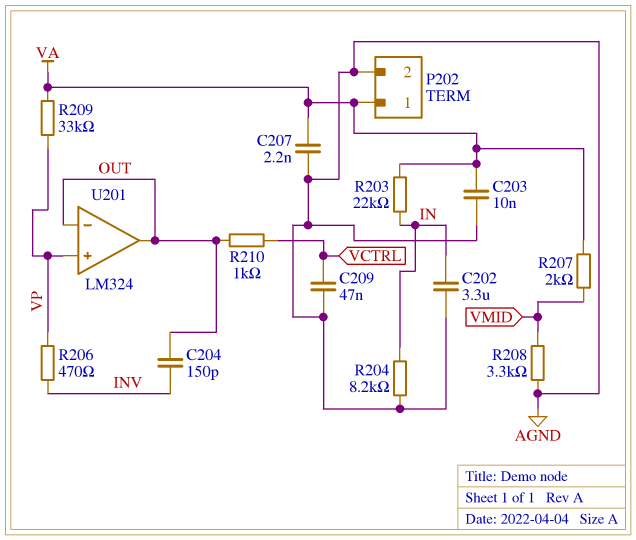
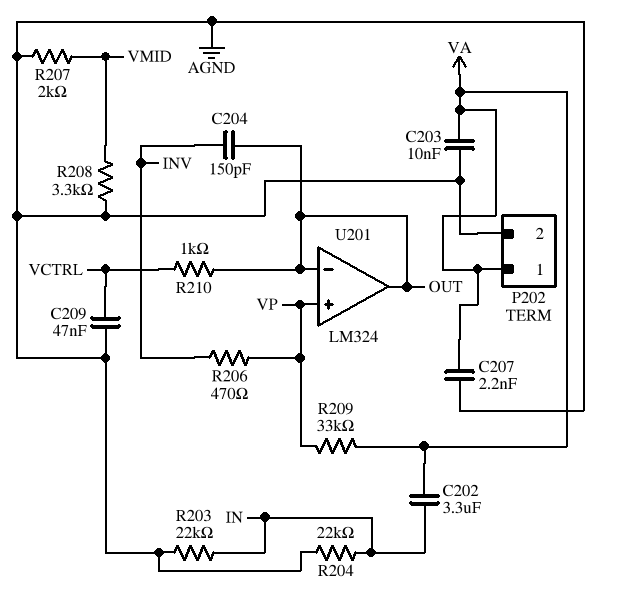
C202: 3.3uF (AGND, IN) -> 3.3uF (IN, VA)
R203: 22k (IN, VA) -> 22k (AGND, IN)
R204: 8.2k (AGND, IN) -> 22k (AGND, IN)
R207: 2k (VA, VMID) -> 2k (AGND, VMID)

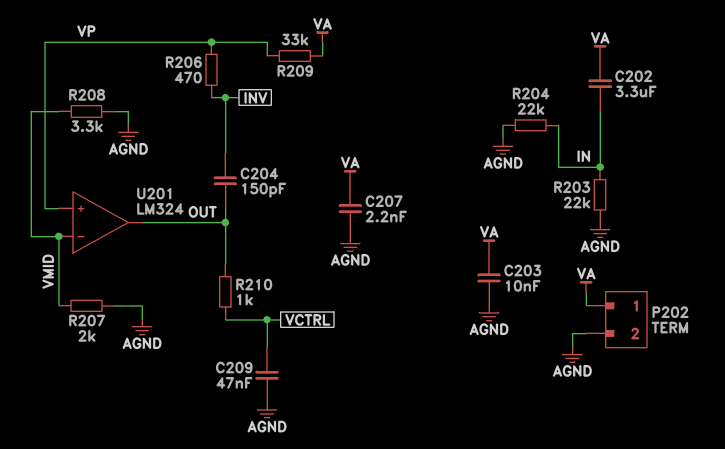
U201 pin in-: OUT -> VMID

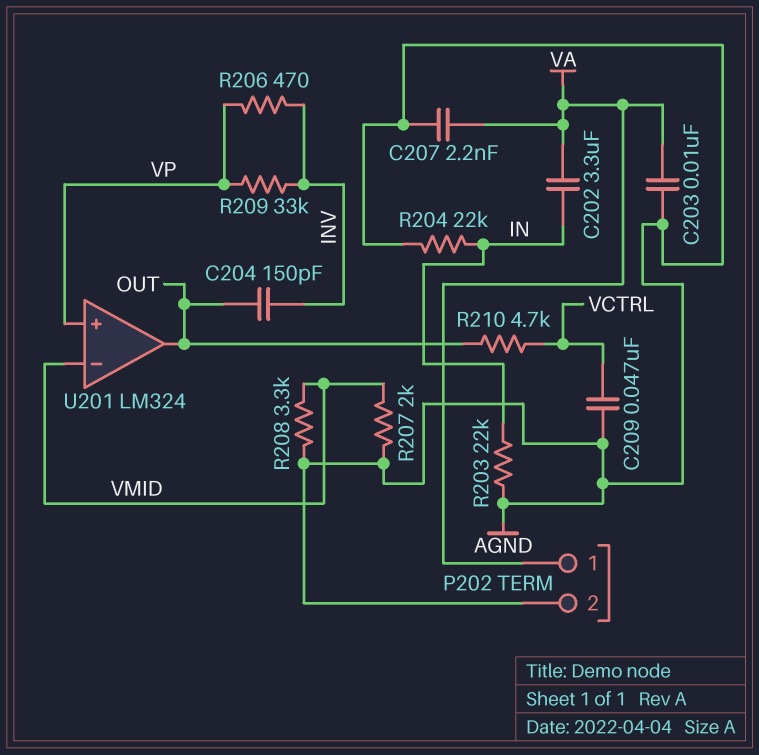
R209: 33k (VA, VP) -> 33k (INV, VP)
R210: 1k (OUT, VCTRL) -> 4.7k (OUT, VCTRL)

